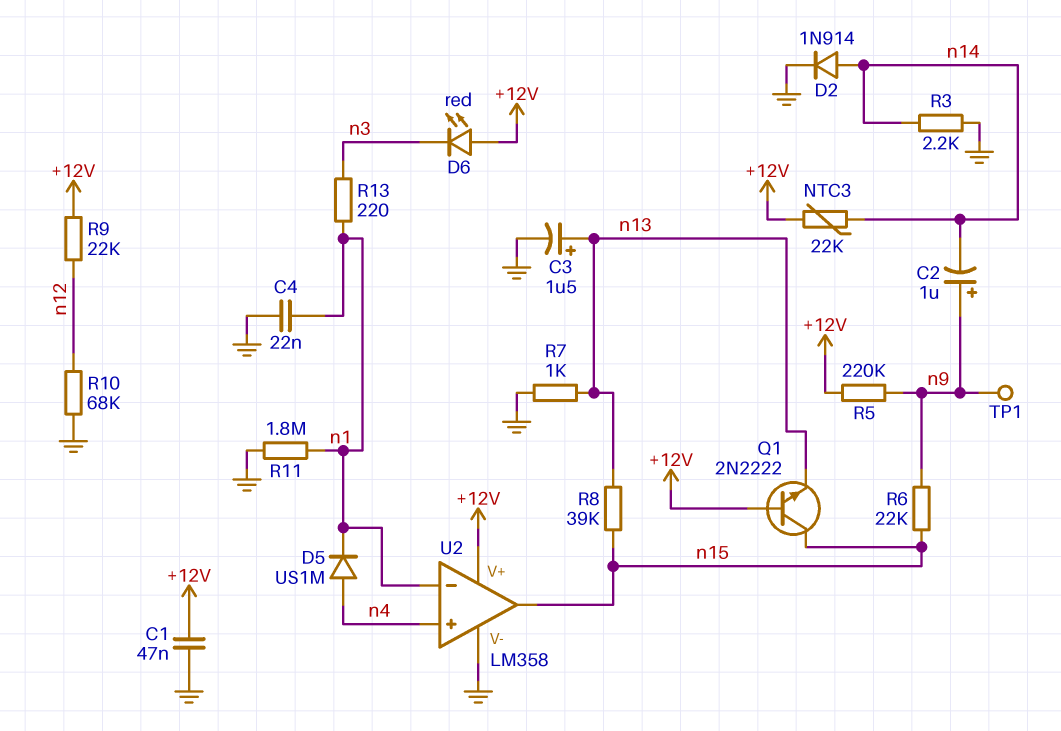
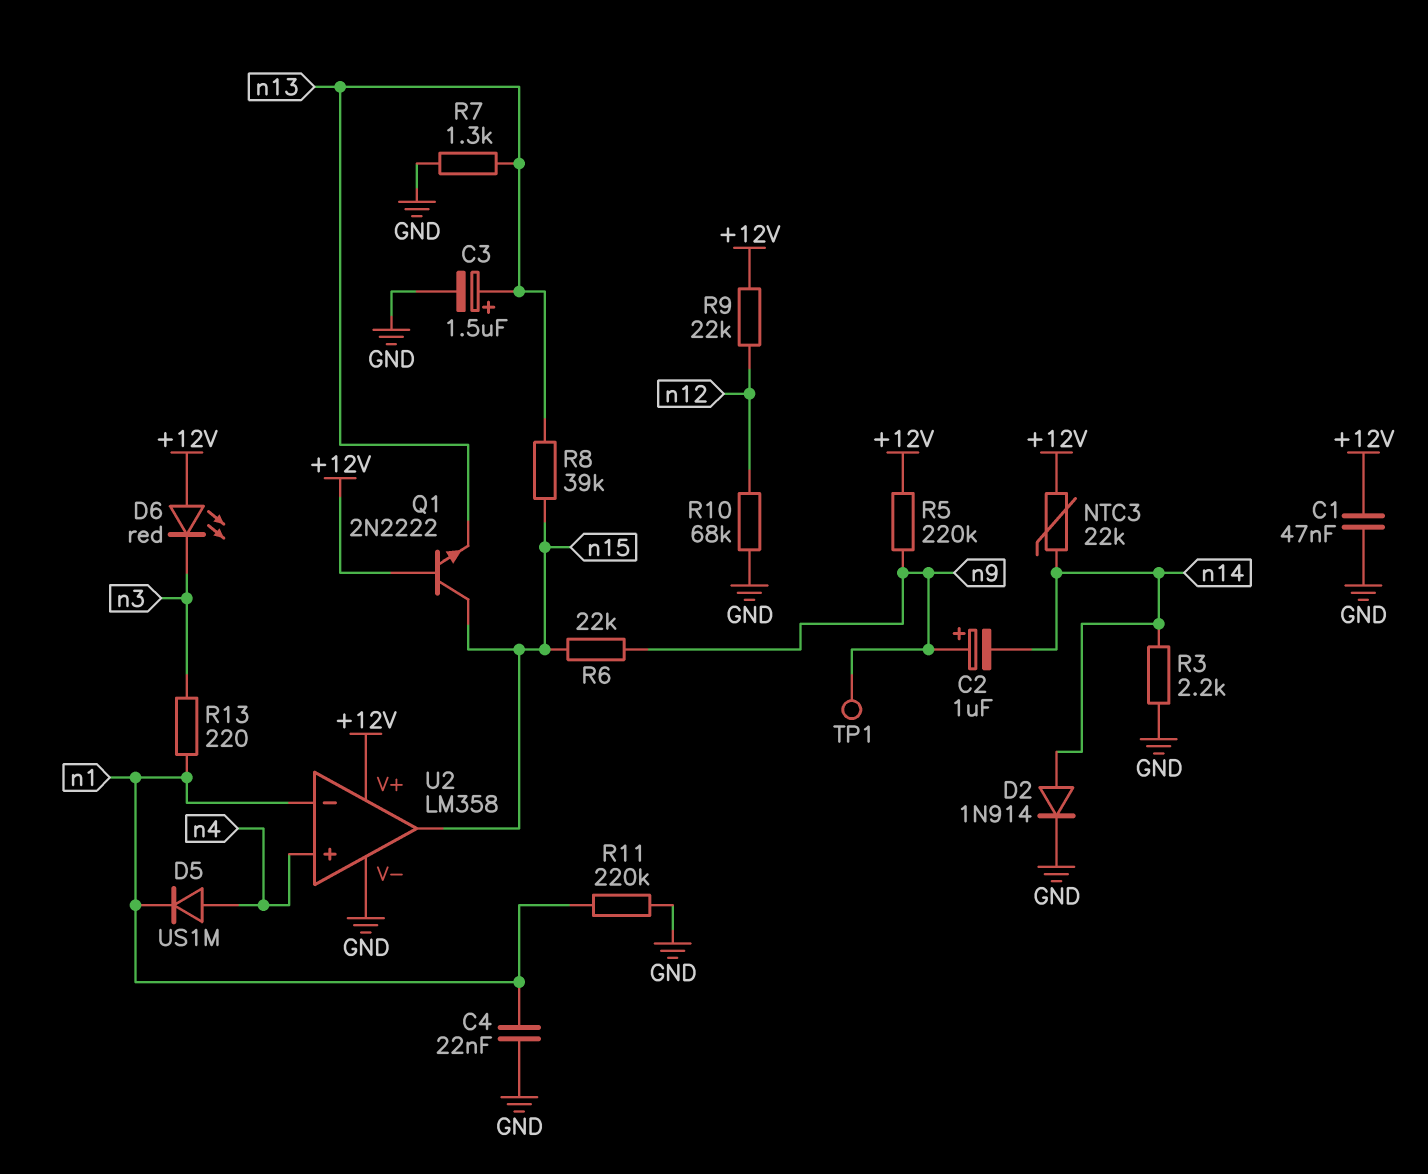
R7: 1k (GND, n13) -> 1.3k (GND, n13)
R11: 1.8M (GND, n1) -> 220k (GND, n1)

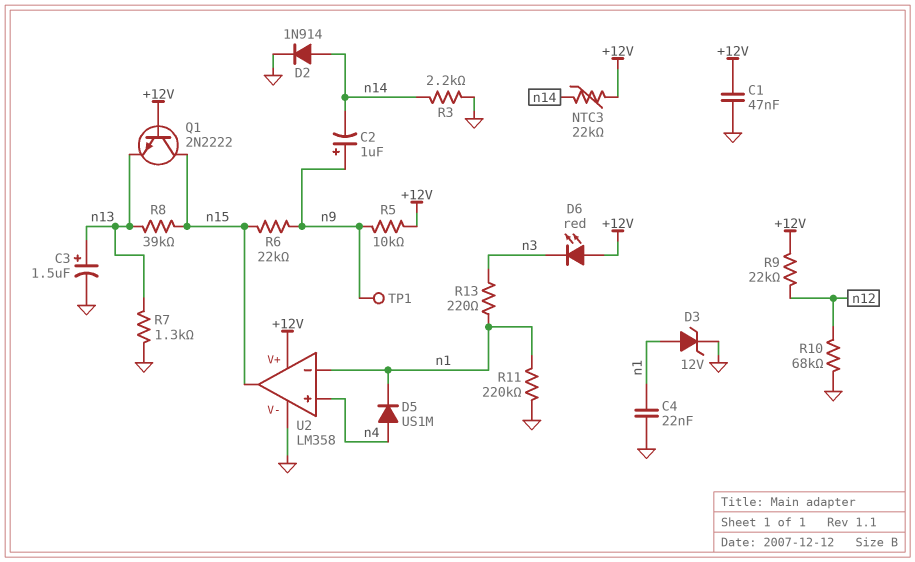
D3: none -> zener 12V (A n1, K GND)
R5: 220k (+12V, n9) -> 10k (+12V, n9)

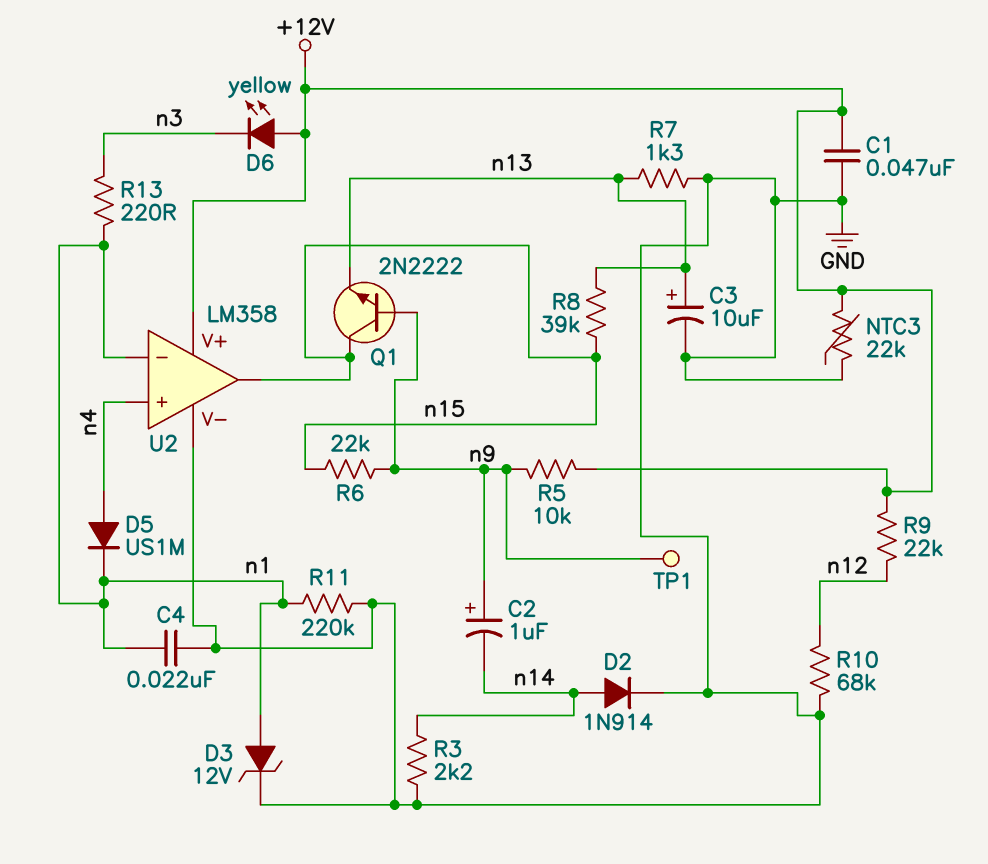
C3: 1.5uF (plus n13, minus GND) -> 10uF (plus n13, minus GND)
D6: LED red (A +12V, K n3) -> LED yellow (A +12V, K n3)
NTC3: 22k (+12V, n14) -> 22k (+12V, GND)
Q1: NPN 2N2222 (B +12V, C n15, E n13) -> NPN 2N2222 (B n9, C n15, E n13)

